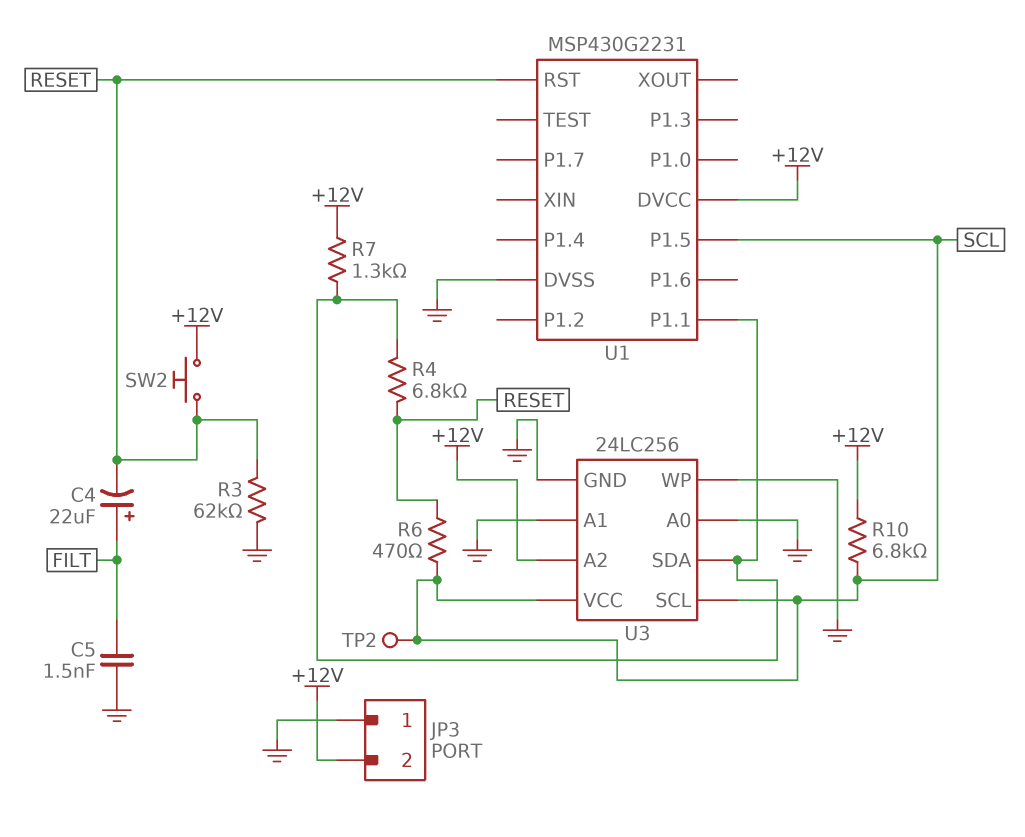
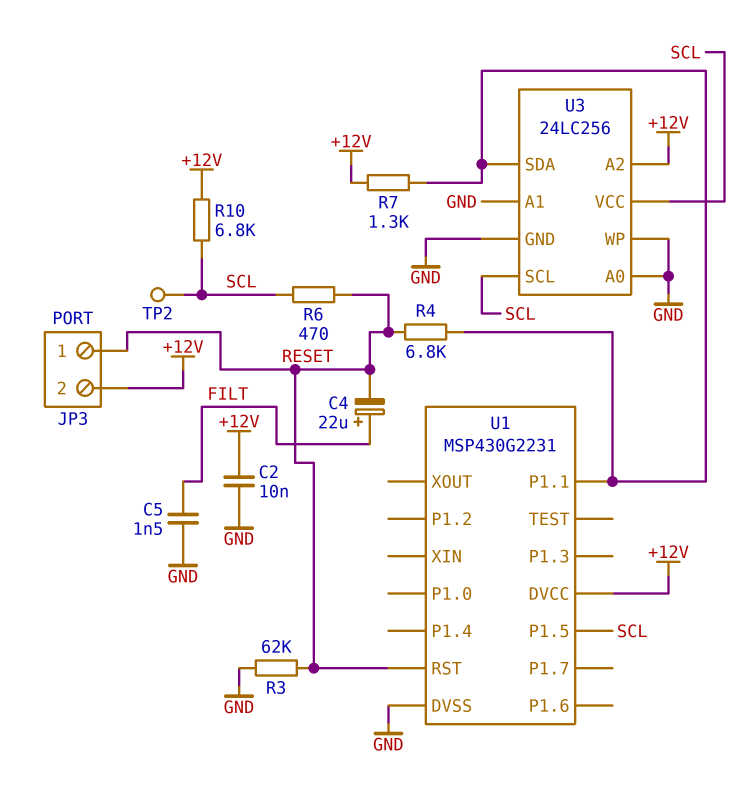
C2: none -> 10nF (+12V, GND)
JP3 pin 1: GND -> RESET
SW2: button (+12V, RESET) -> none

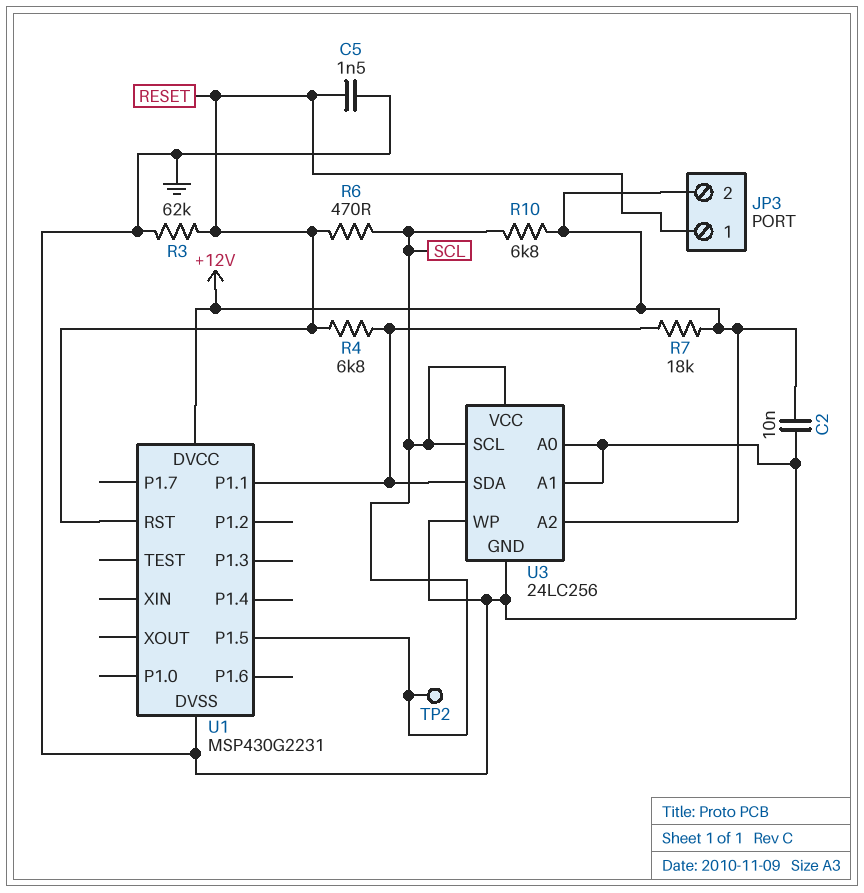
C4: 22uF (plus FILT, minus RESET) -> none
C5: 1.5nF (FILT, GND) -> 1.5nF (GND, RESET)
R7: 1.3k (+12V, U1/P1.1) -> 18k (+12V, U1/P1.1)

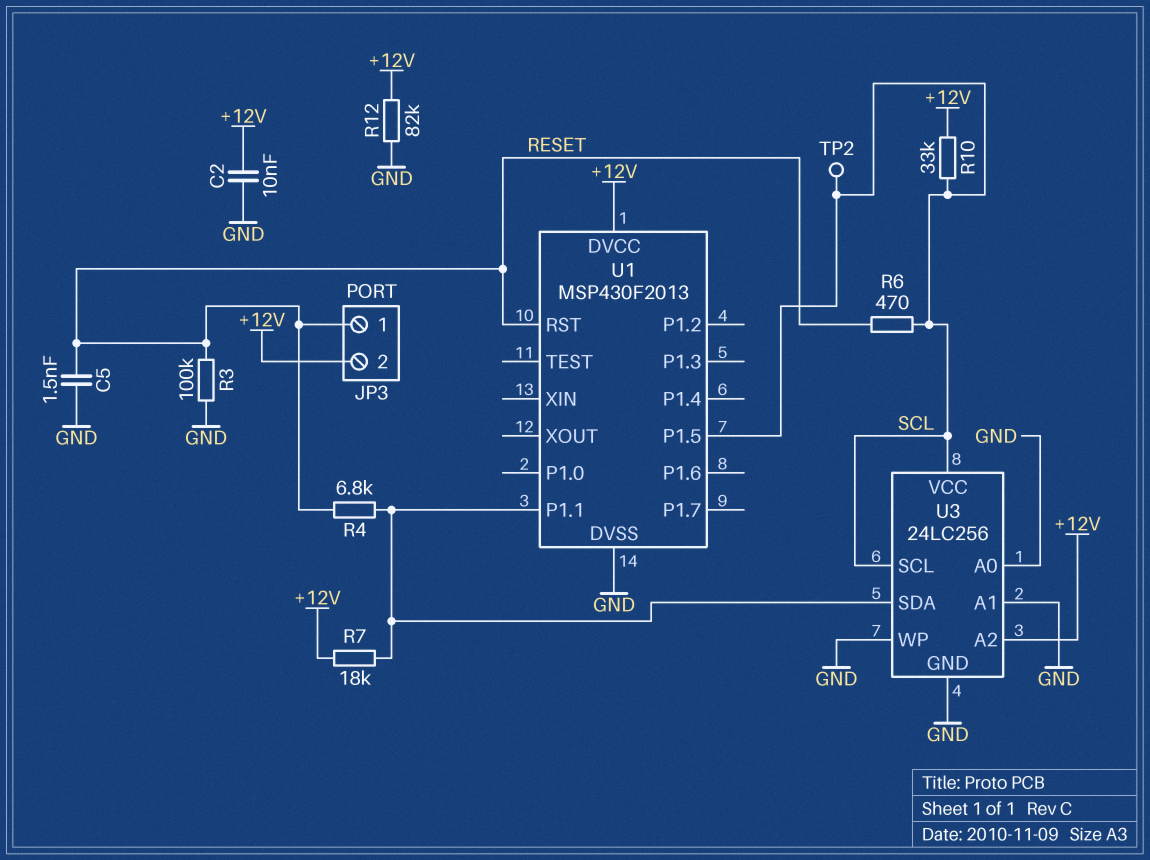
R3: 62k (GND, RESET) -> 100k (GND, RESET)
R10: 6.8k (+12V, SCL) -> 33k (+12V, SCL)
R12: none -> 82k (+12V, GND)
U1: MSP430G2231 -> MSP430F2013

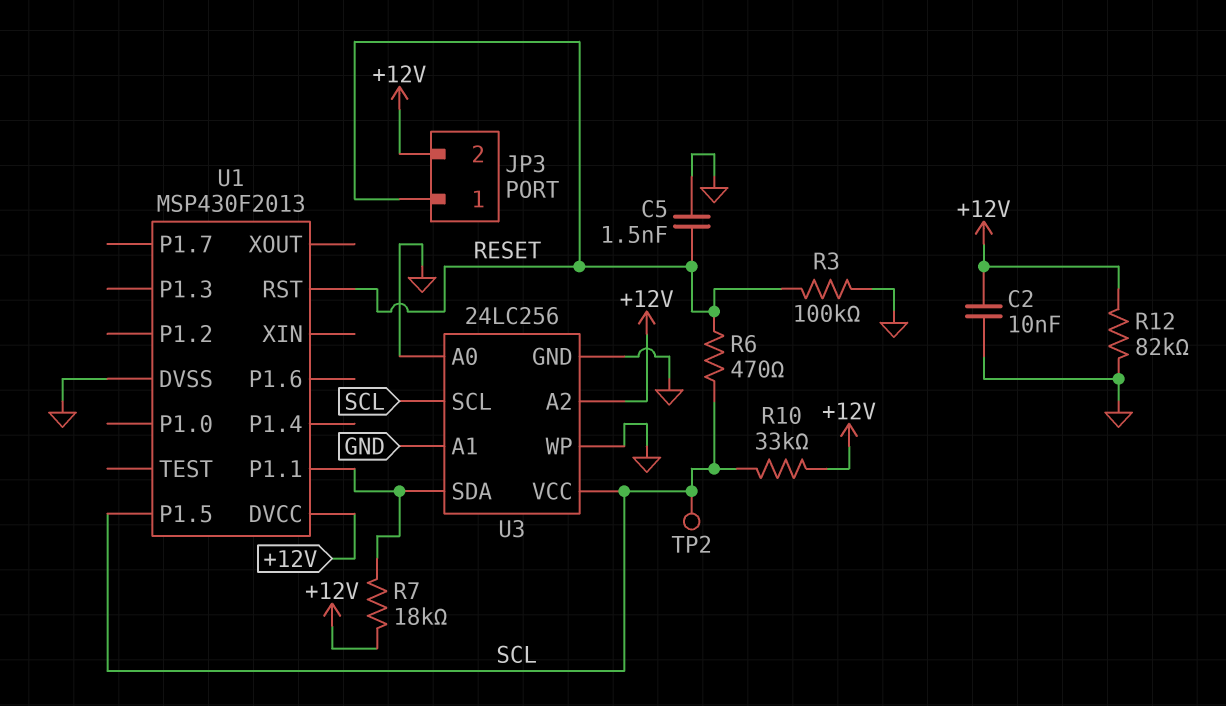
R4: 6.8k (RESET, U1/P1.1) -> none

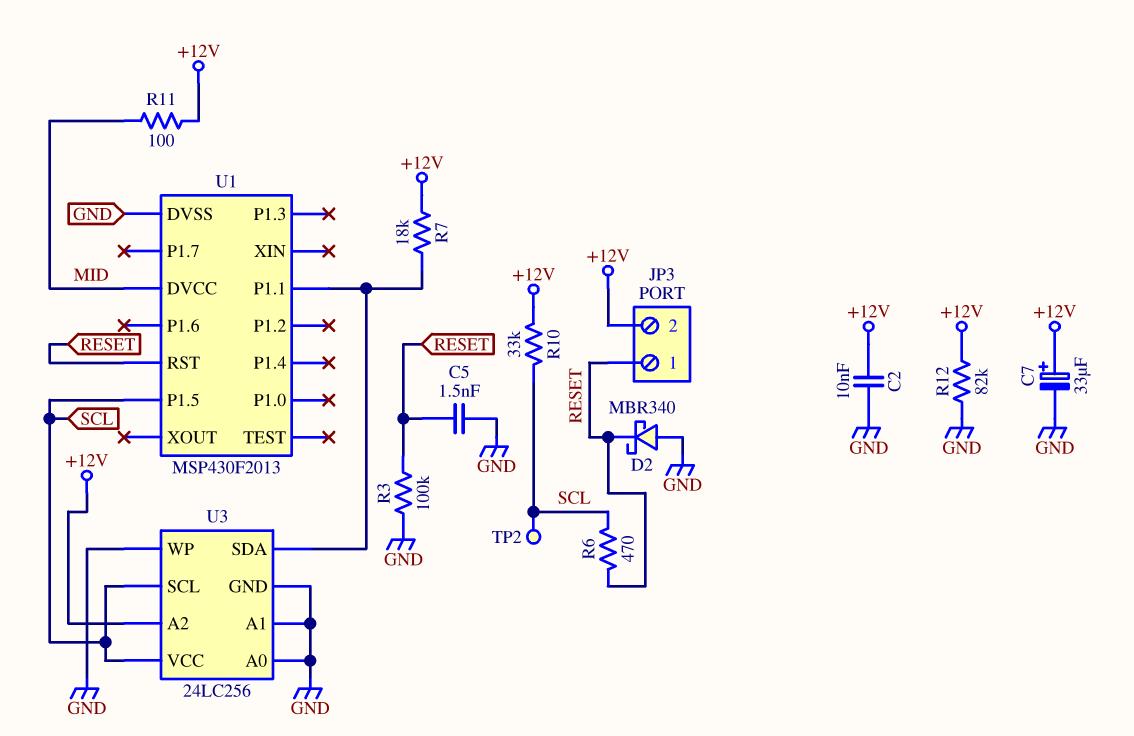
C7: none -> 33uF (plus +12V, minus GND)
D2: none -> schottky MBR340 (A GND, K RESET)
R11: none -> 100 (+12V, MID)
U1 pin DVCC: +12V -> MID

